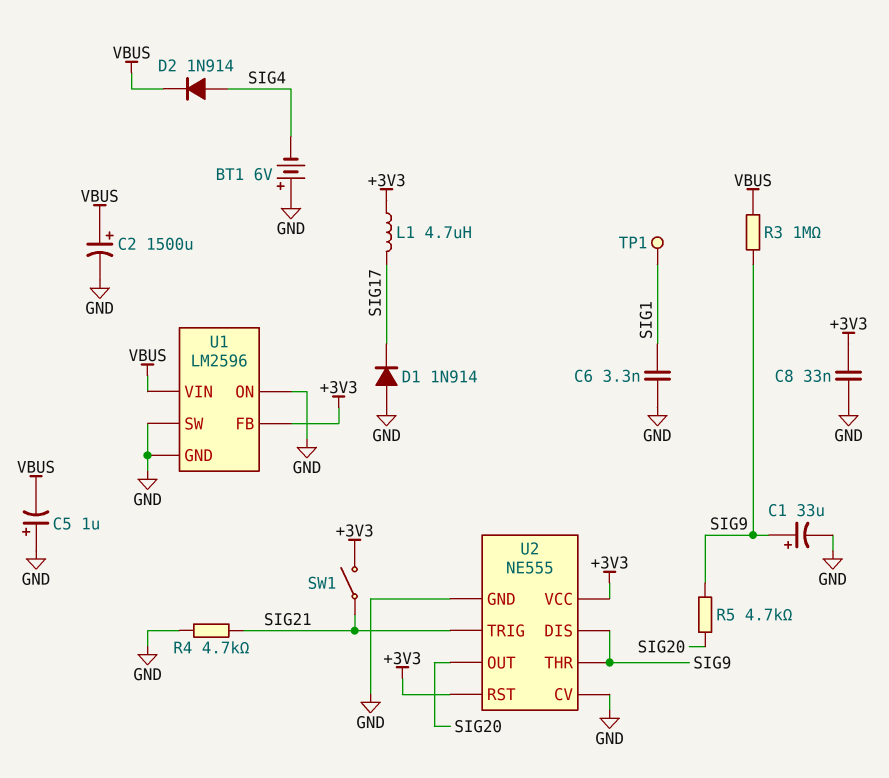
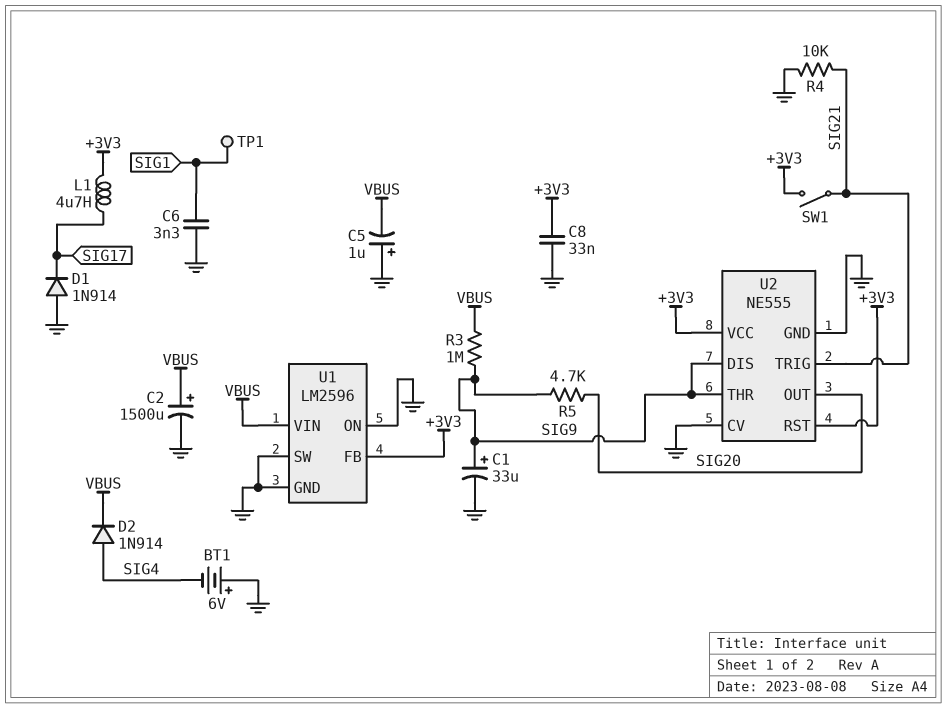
R4: 4.7k (GND, SIG21) -> 10k (GND, SIG21)

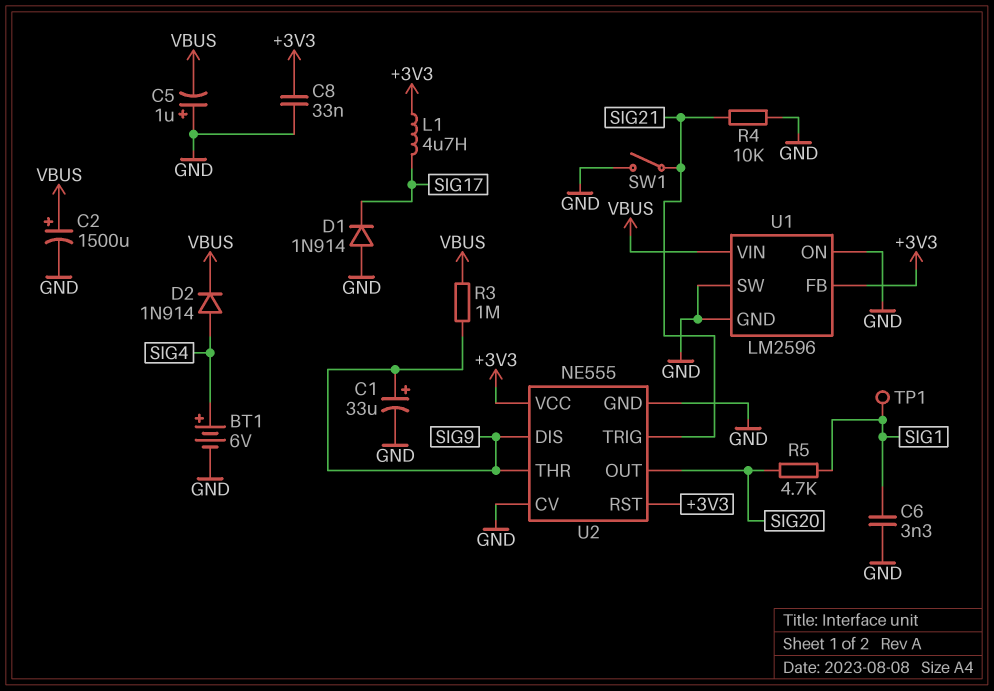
BT1: 6V (plus GND, minus SIG4) -> 6V (plus SIG4, minus GND)
R5: 4.7k (SIG9, SIG20) -> 4.7k (SIG1, SIG20)
SW1: switch (+3V3, SIG21) -> switch (GND, SIG21)

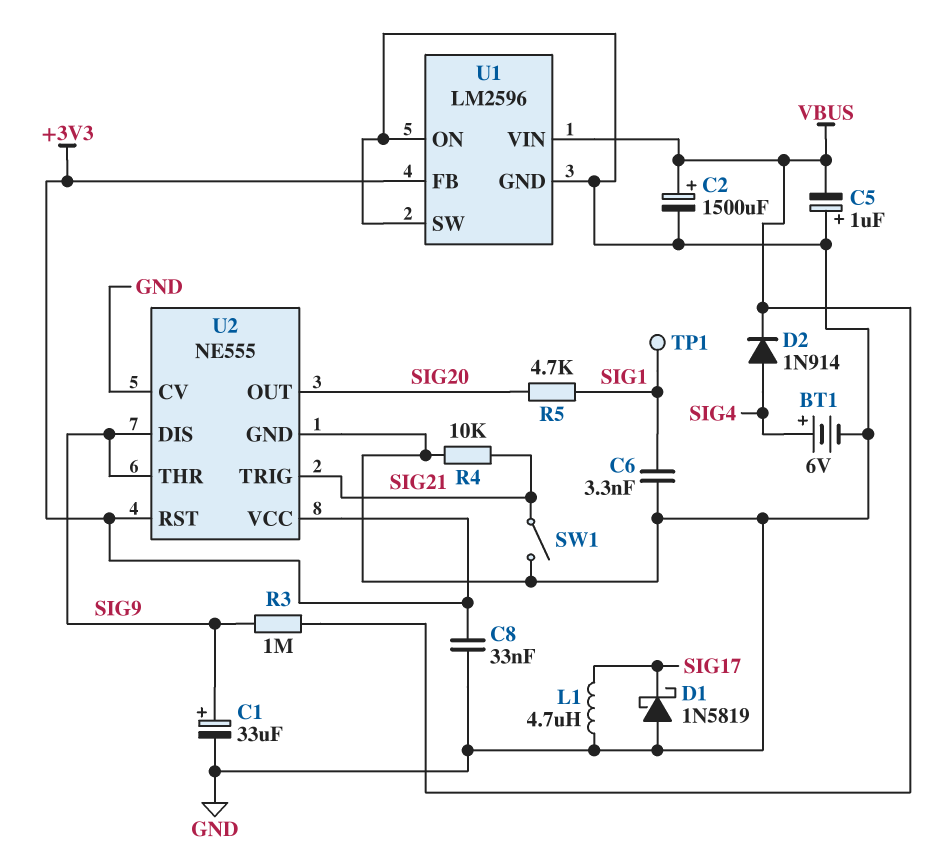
D1: diode 1N914 (A GND, K SIG17) -> schottky 1N5819 (A GND, K SIG17)
L1: 4.7uH (+3V3, SIG17) -> 4.7uH (GND, SIG17)

